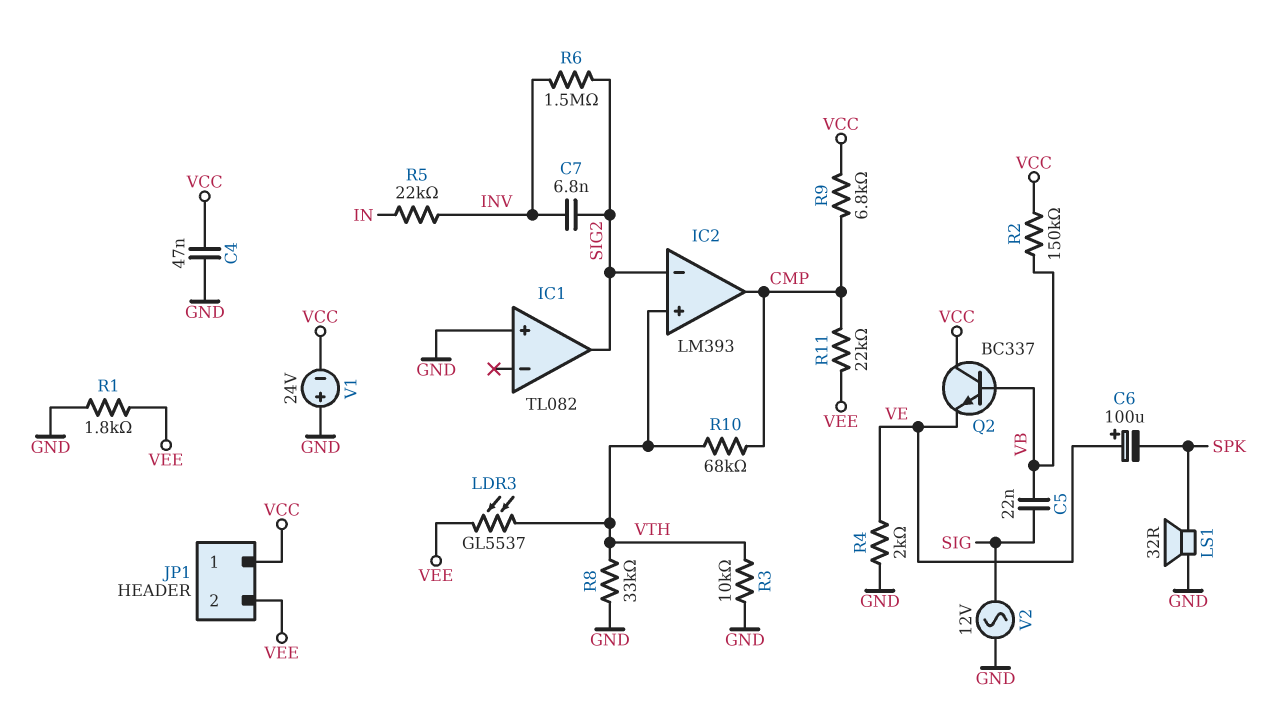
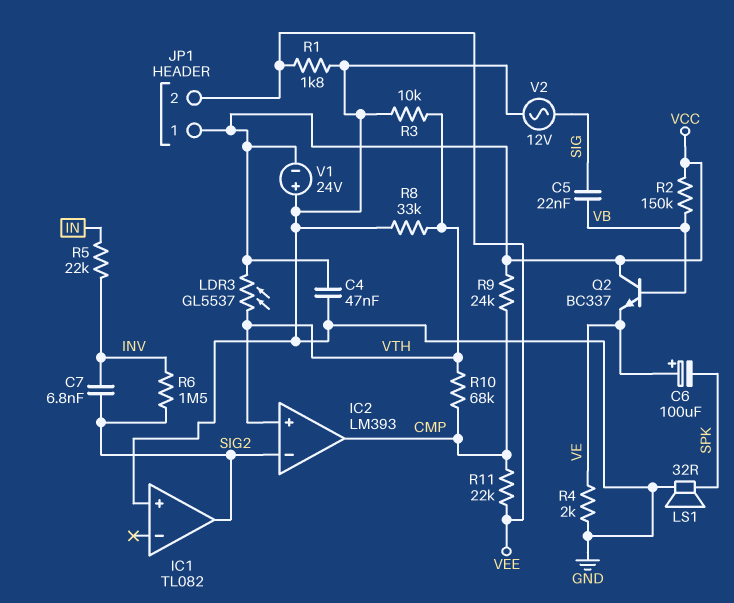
LDR3: GL5537 (VEE, VTH) -> GL5537 (VCC, VTH)
R9: 6.8k (CMP, VCC) -> 24k (CMP, VCC)

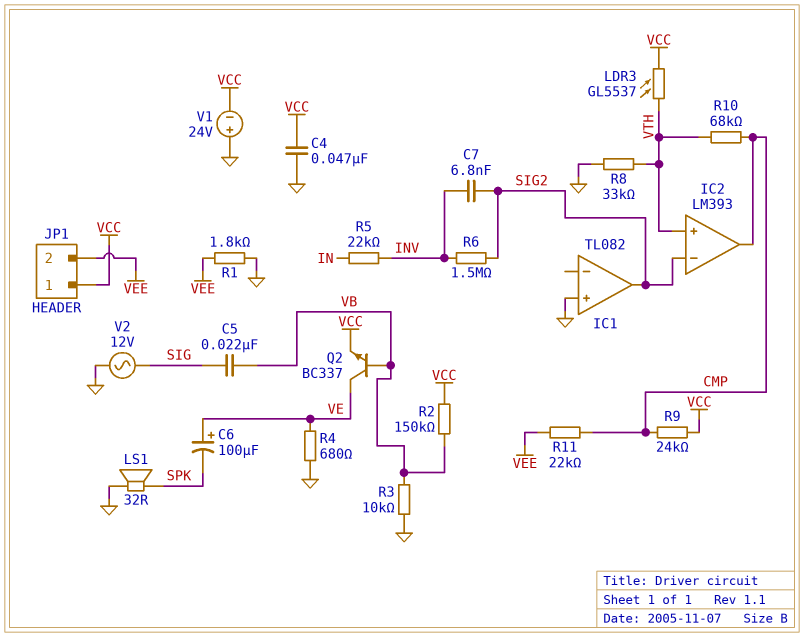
Q2: NPN BC337 (B VB, C VCC, E VE) -> NPN BC337 (B VB, C VE, E VCC)
R3: 10k (GND, VTH) -> 10k (GND, VB)
R4: 2k (GND, VE) -> 680 (GND, VE)

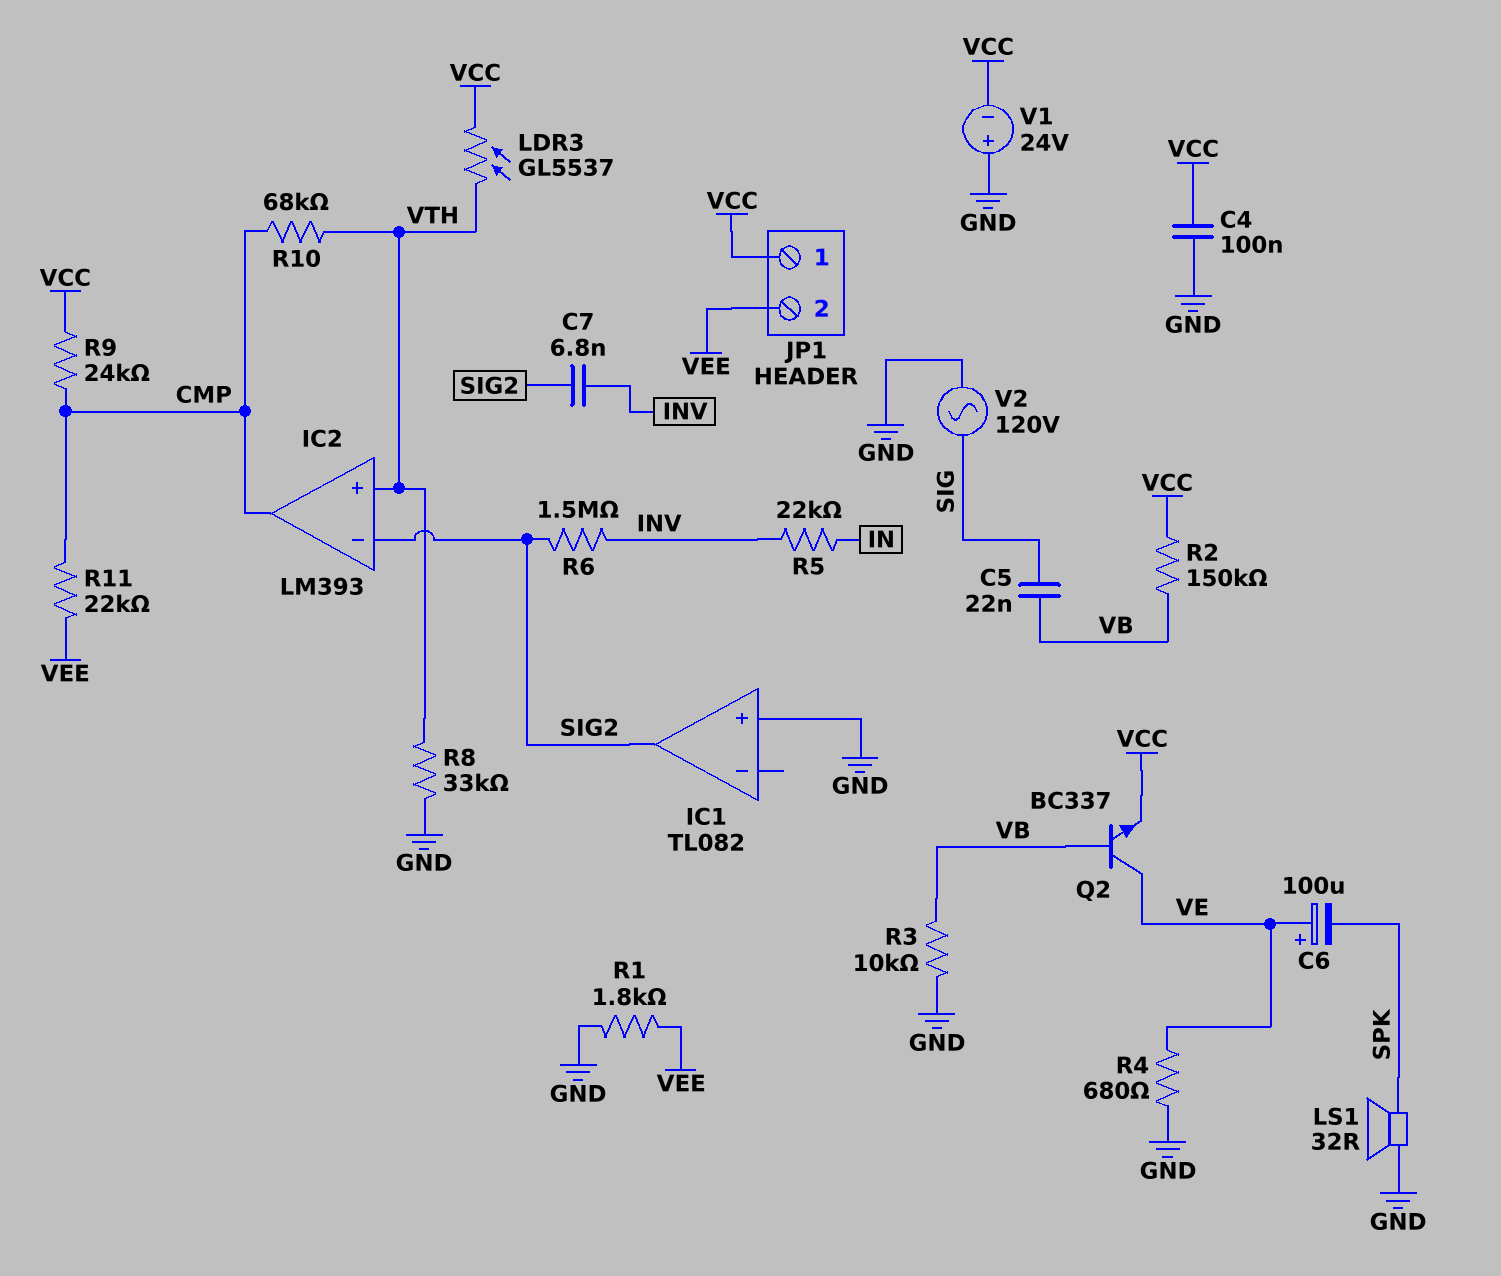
C4: 47nF (GND, VCC) -> 100nF (GND, VCC)
V2: AC 12V (GND, SIG) -> AC 120V (GND, SIG)

